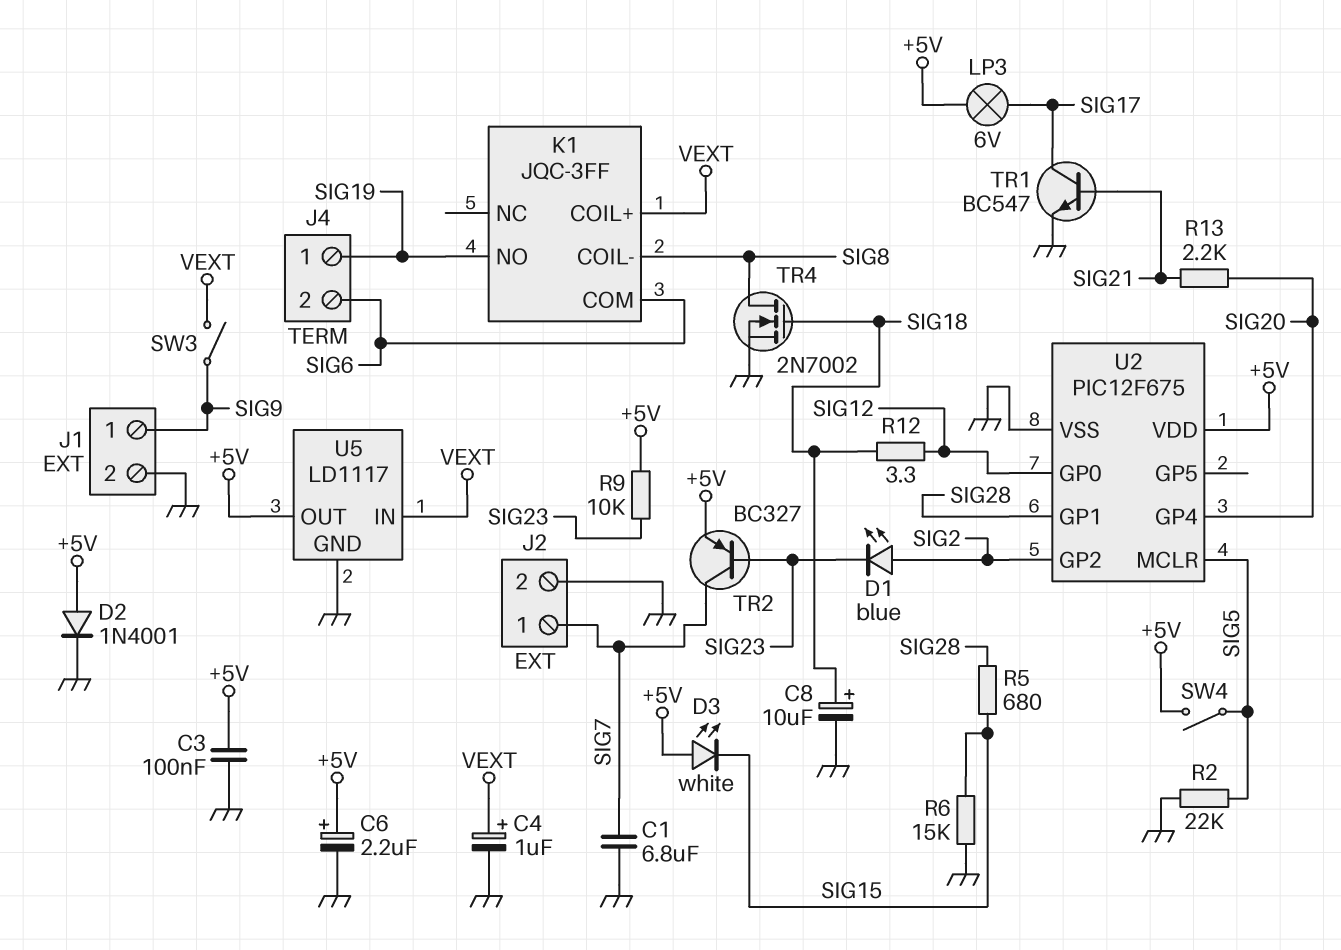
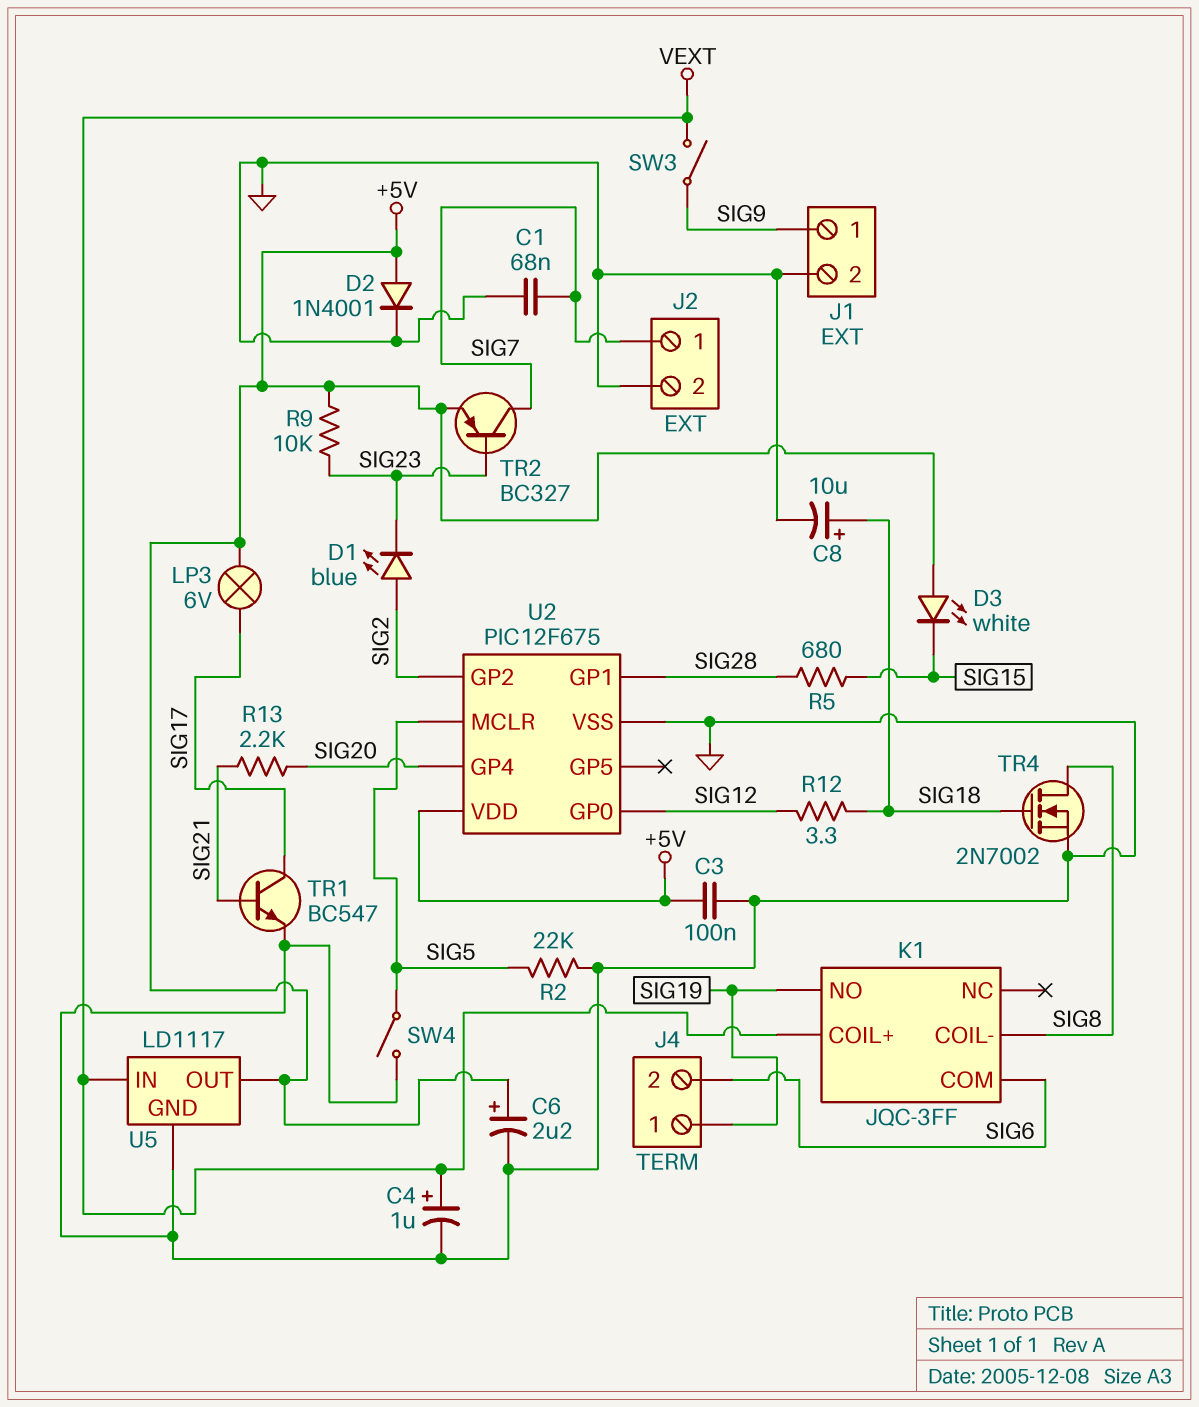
C1: 6.8uF (GND, SIG7) -> 68nF (GND, SIG7)
R6: 15k (GND, SIG15) -> none
SW4: switch (+5V, SIG5) -> switch (GND, SIG5)

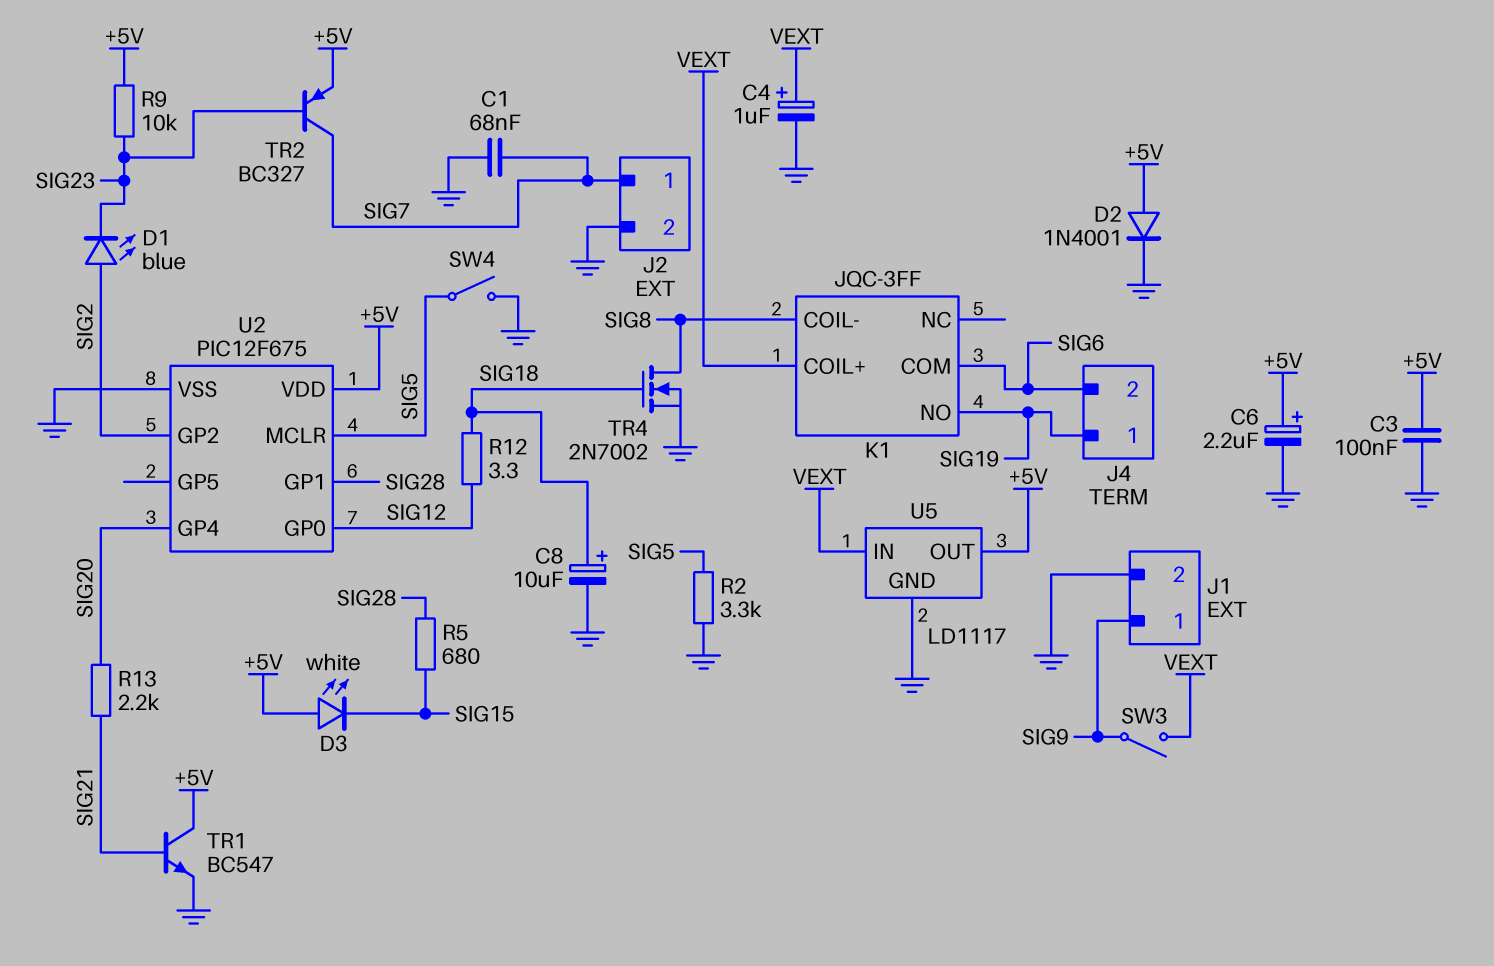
LP3: lamp 6V (+5V, SIG17) -> none
R2: 22k (GND, SIG5) -> 3.3k (GND, SIG5)
TR1: NPN BC547 (B SIG21, C SIG17, E GND) -> NPN BC547 (B SIG21, C +5V, E GND)

